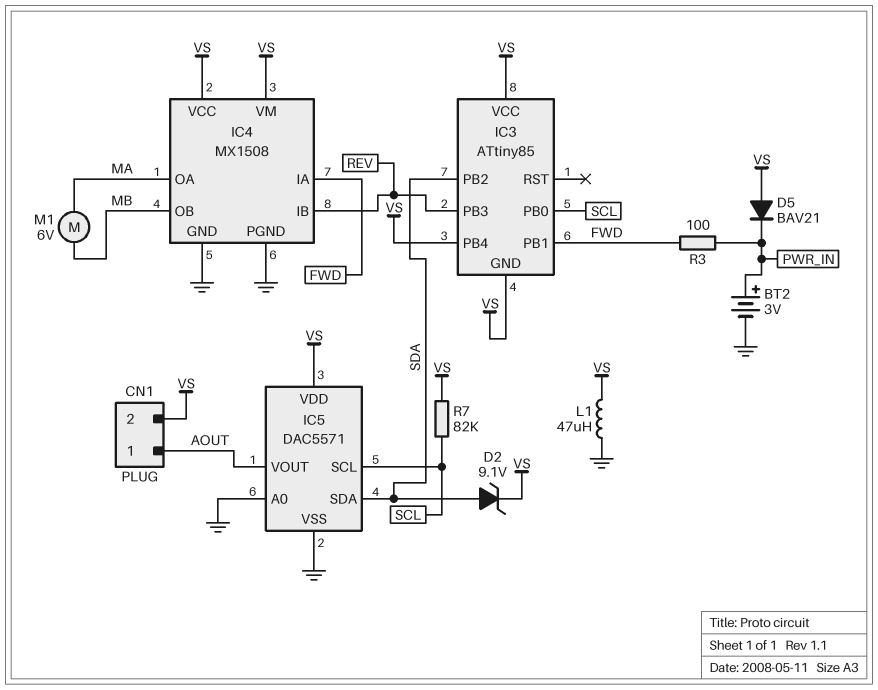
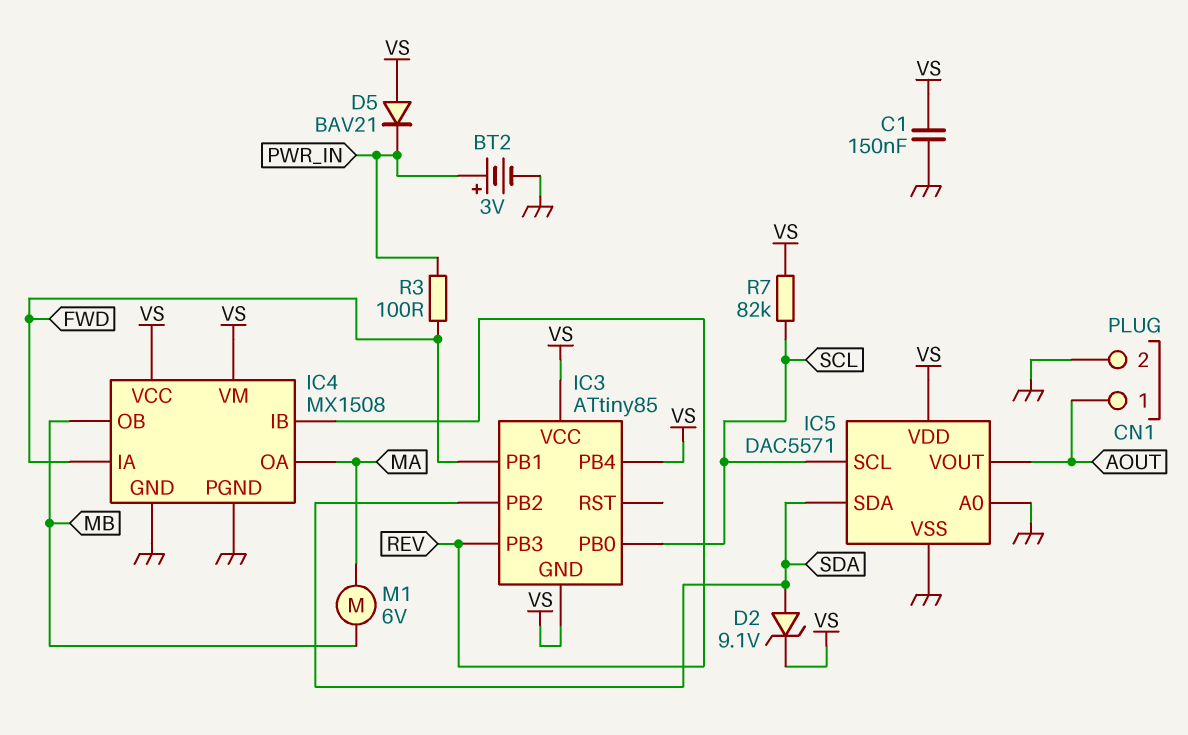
C1: none -> 150nF (GND, VS)
CN1 pin 2: VS -> GND
L1: 47uH (GND, VS) -> none

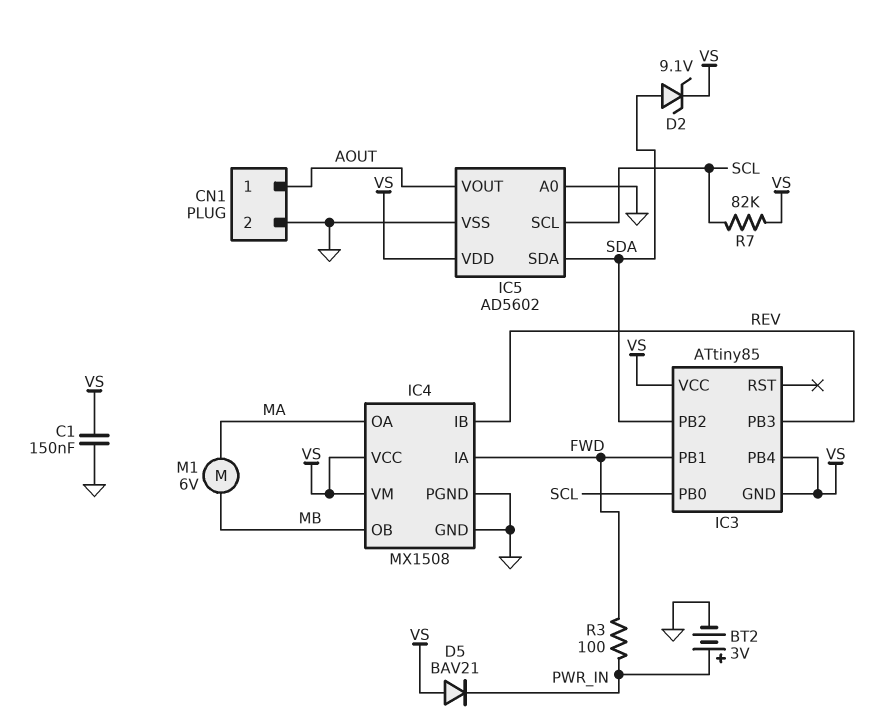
IC5: DAC5571 -> AD5602

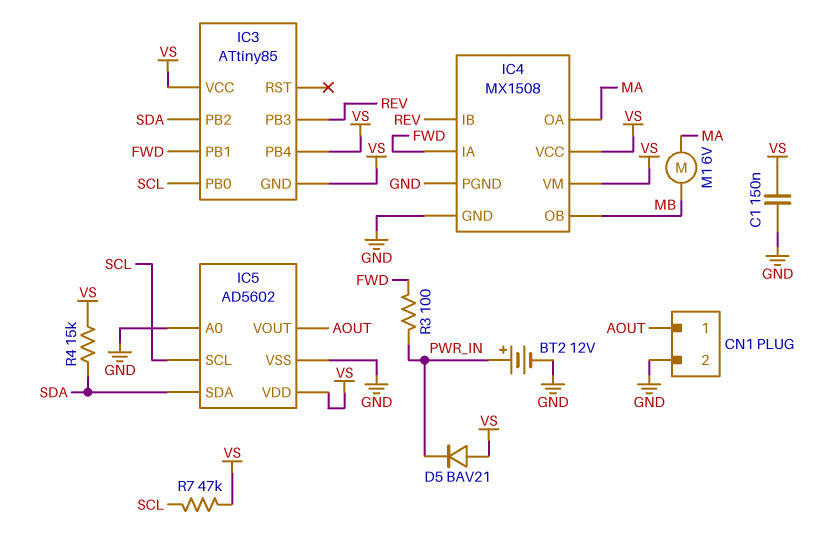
BT2: 3V (plus PWR_IN, minus GND) -> 12V (plus PWR_IN, minus GND)
D2: zener 9.1V (A SDA, K VS) -> none
R4: none -> 15k (SDA, VS)
R7: 82k (SCL, VS) -> 47k (SCL, VS)

